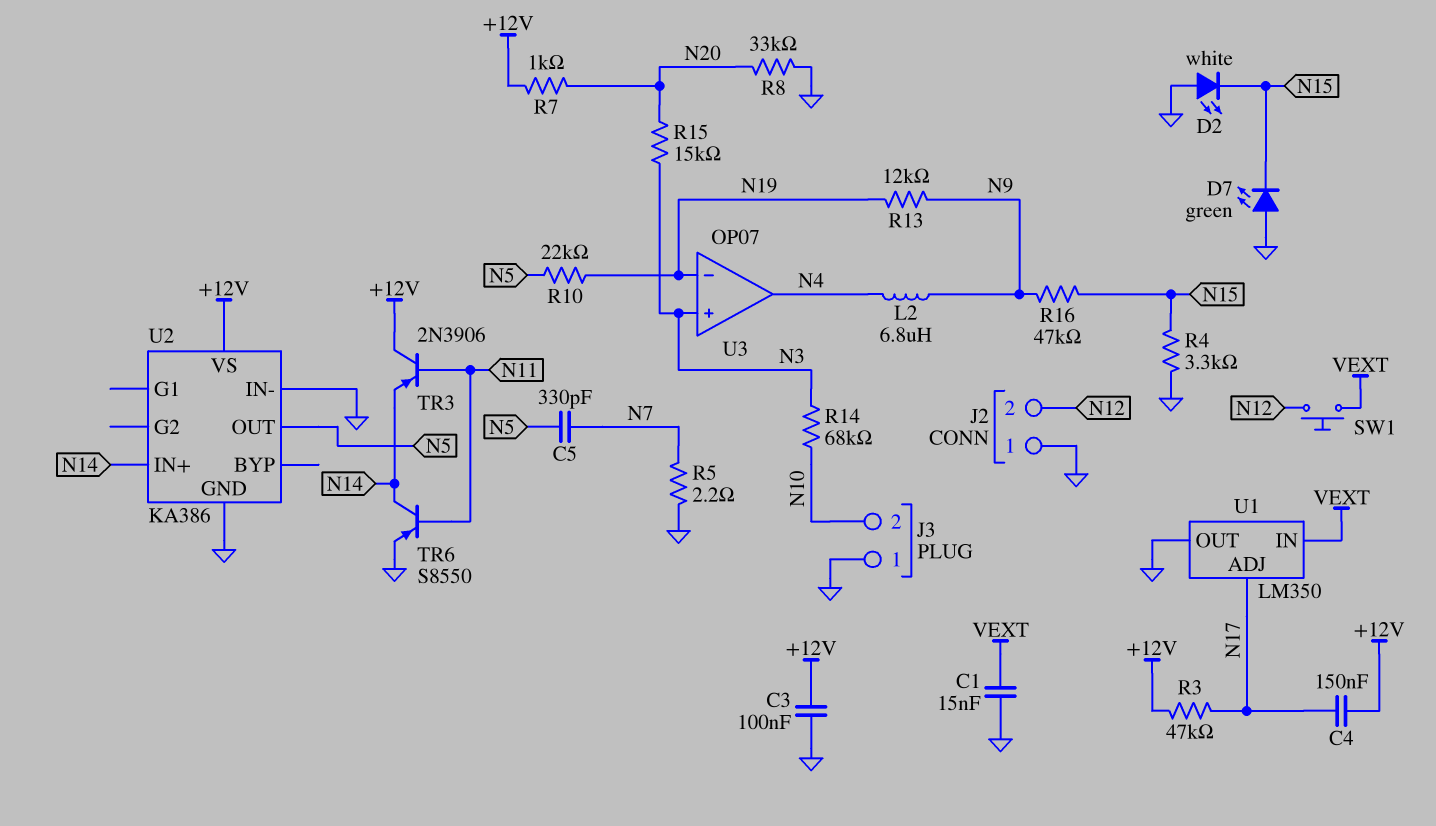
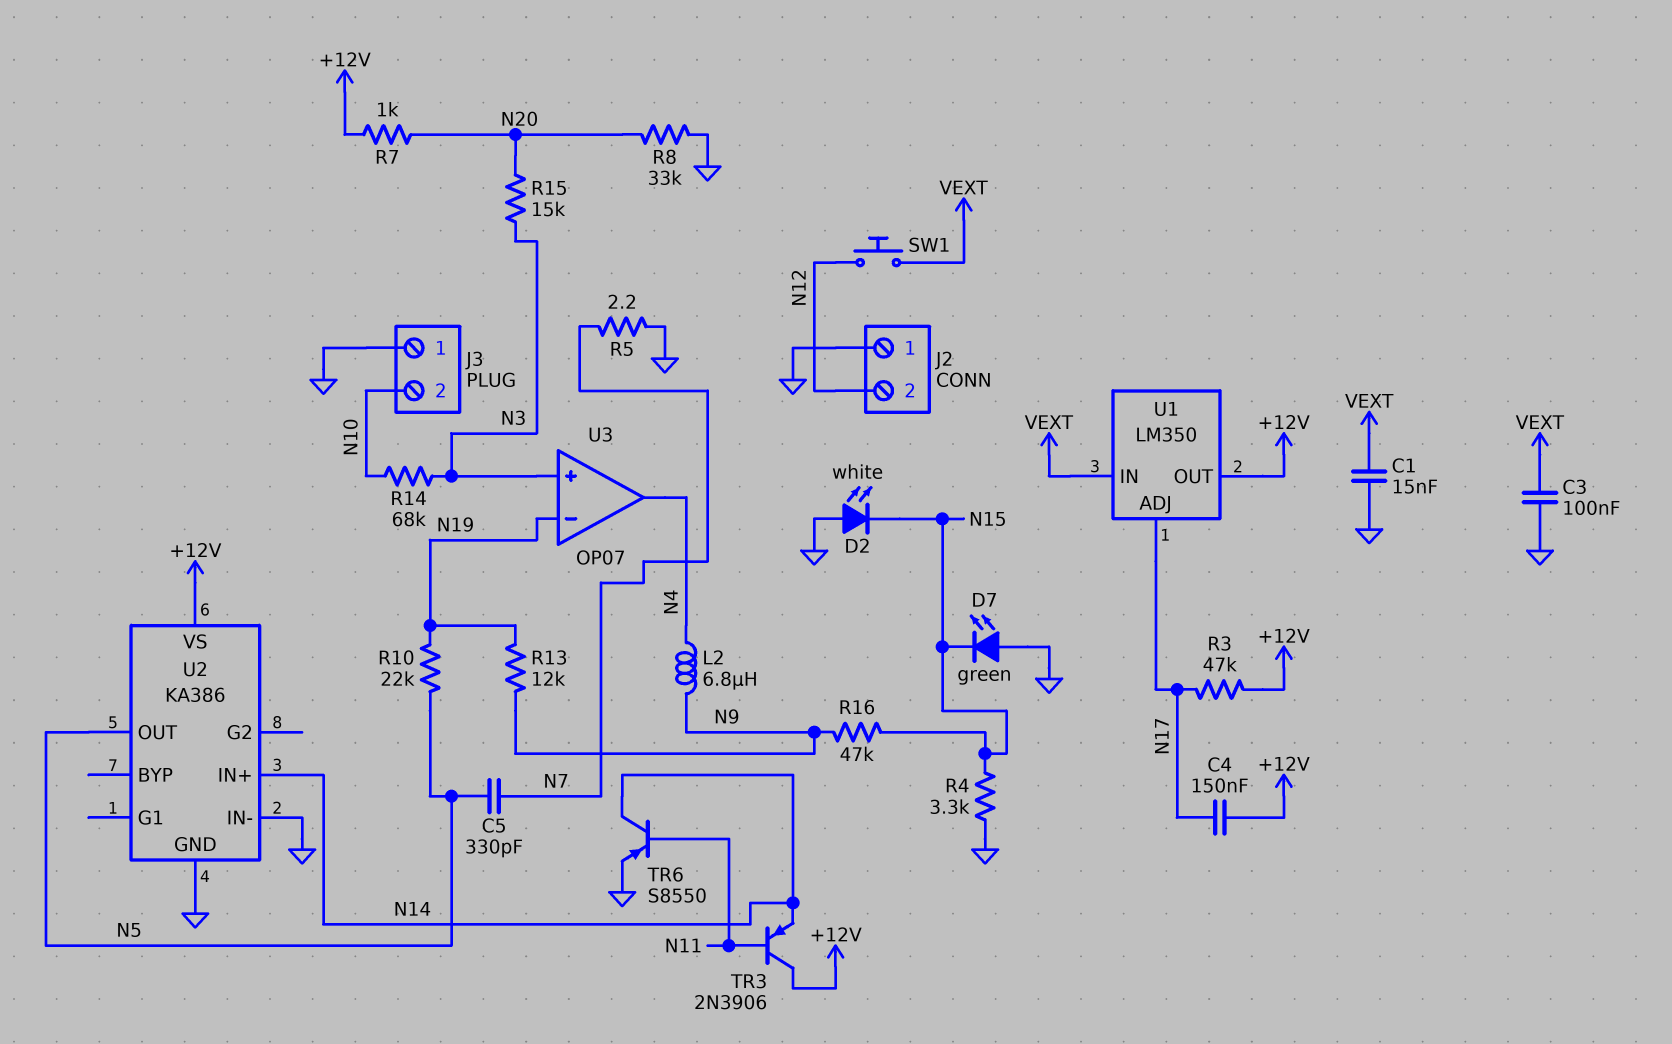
C3: 100nF (+12V, GND) -> 100nF (GND, VEXT)
U1 pin OUT: GND -> +12V

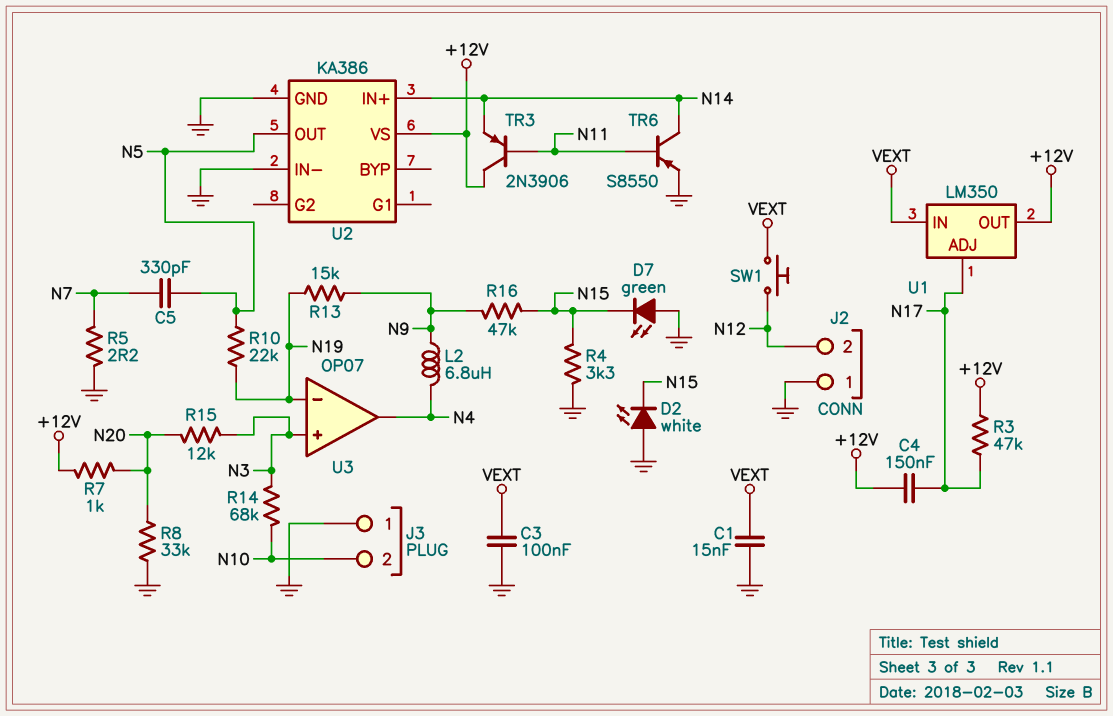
R13: 12k (N9, N19) -> 15k (N9, N19)
R15: 15k (N3, N20) -> 12k (N3, N20)

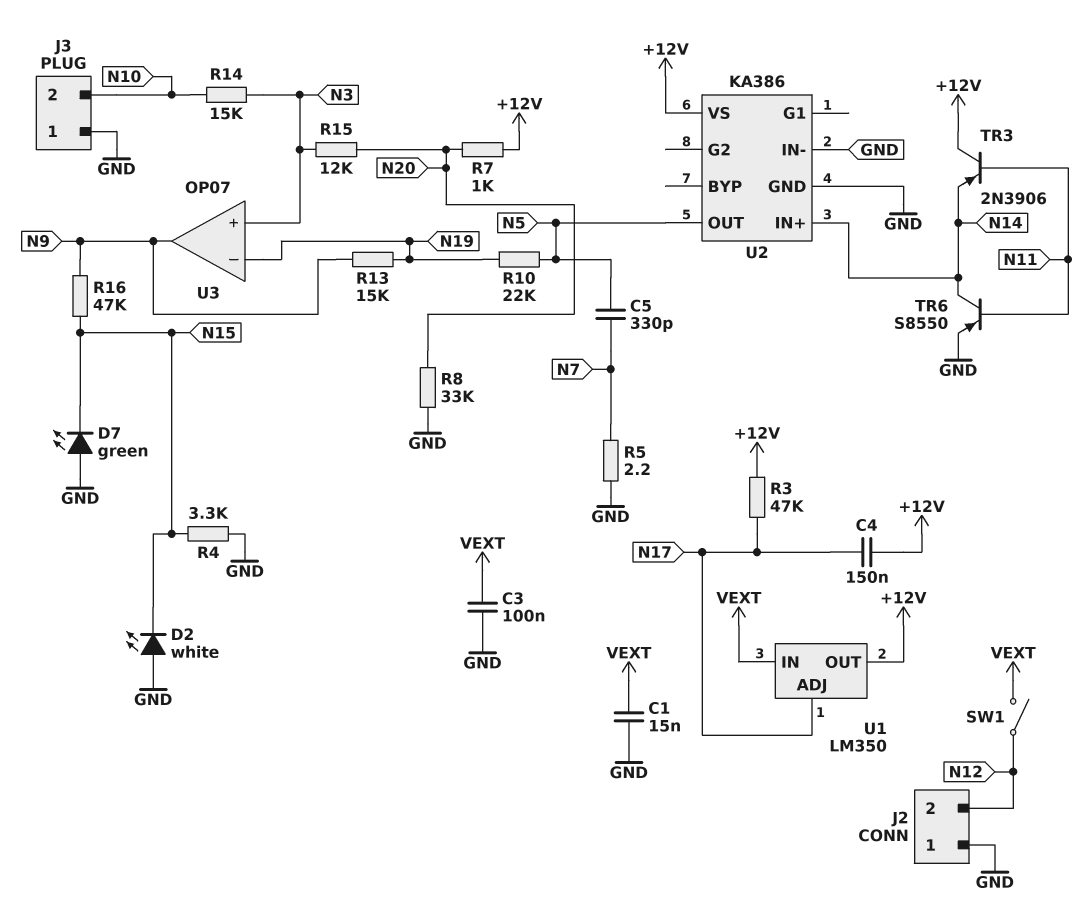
L2: 6.8uH (N4, N9) -> none
R14: 68k (N3, N10) -> 15k (N3, N10)
SW1: button (N12, VEXT) -> switch (N12, VEXT)
U3 pin out: N4 -> N9

